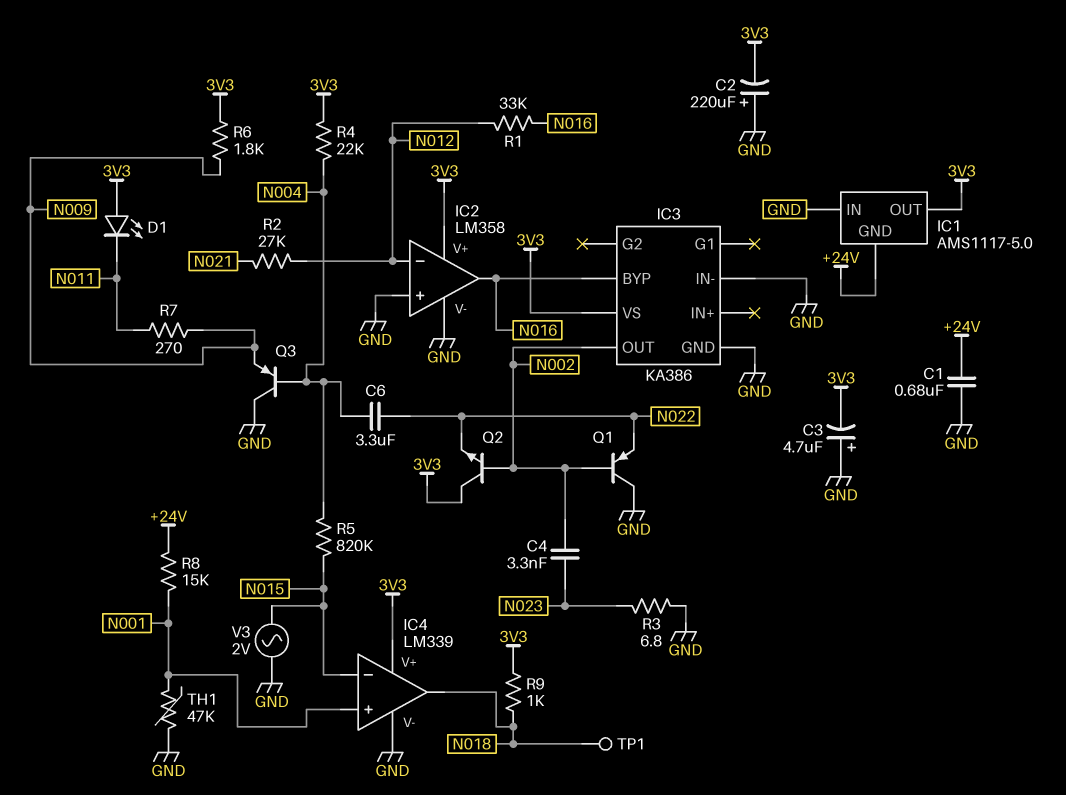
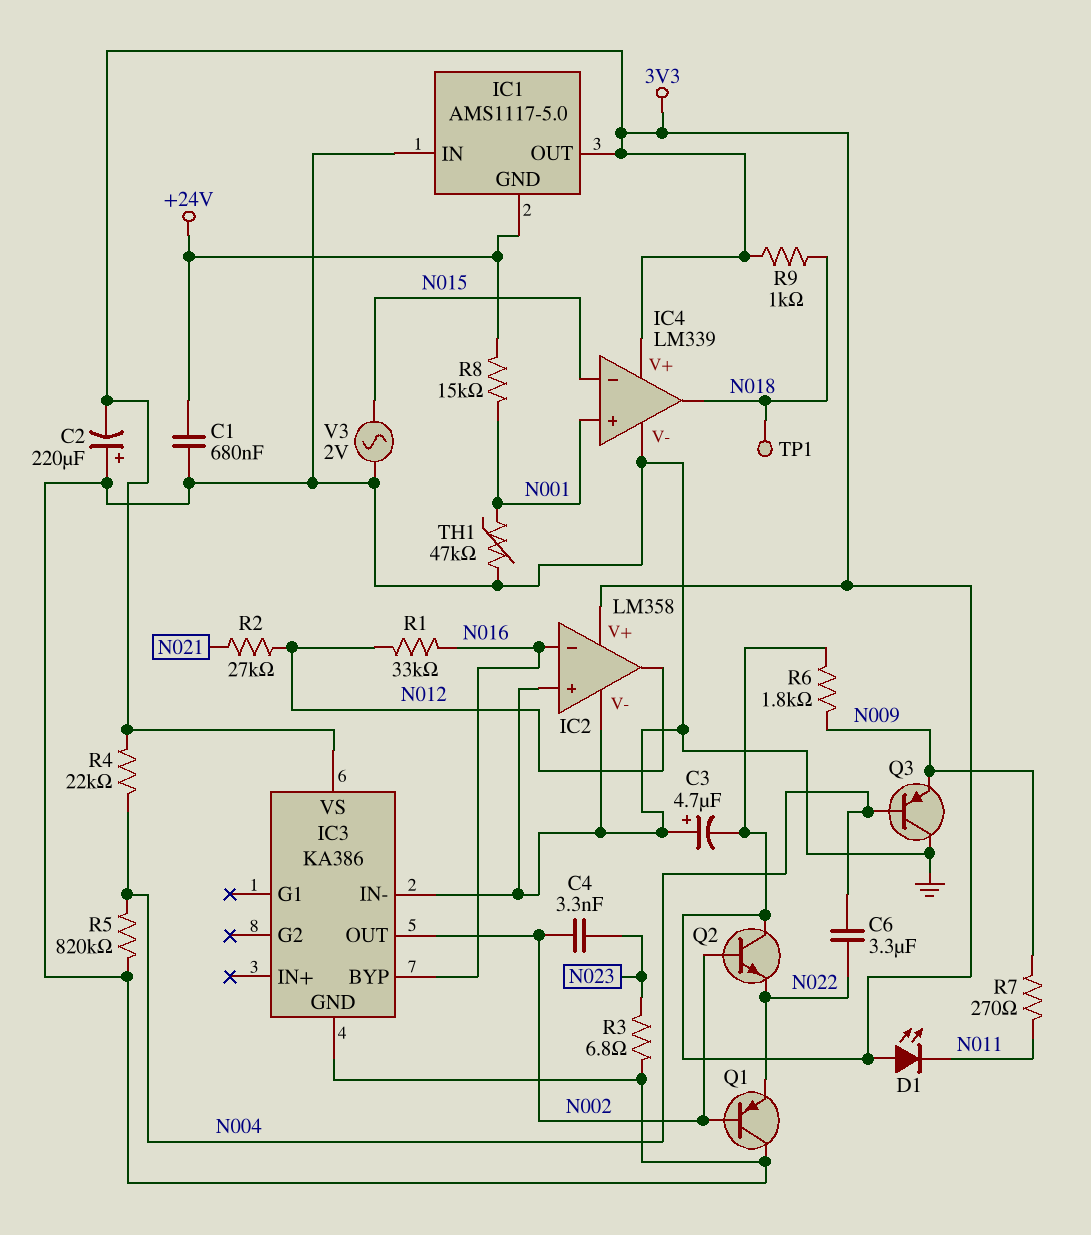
IC2 pin in-: N012 -> N016
IC2 pin out: N016 -> N012
R5: 820k (N004, N015) -> 820k (GND, N004)

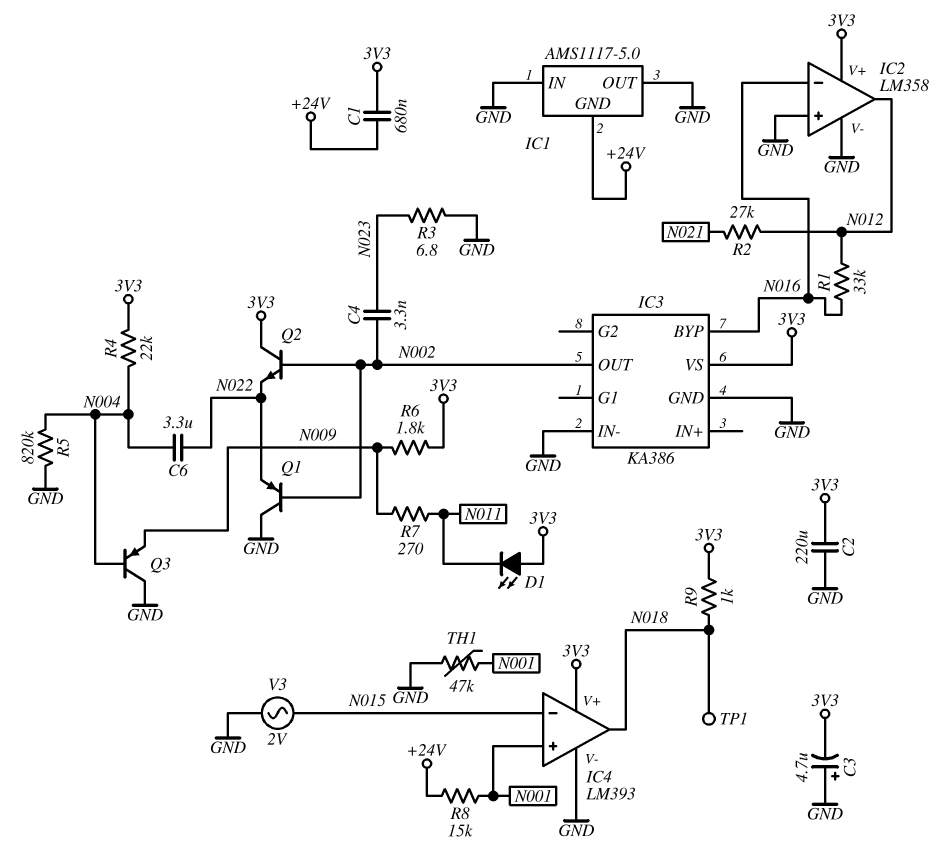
C1: 680nF (+24V, GND) -> 680nF (+24V, 3V3)
C2: 220uF (plus GND, minus 3V3) -> 220uF (3V3, GND)
IC1 pin OUT: 3V3 -> GND
IC4: LM339 -> LM393

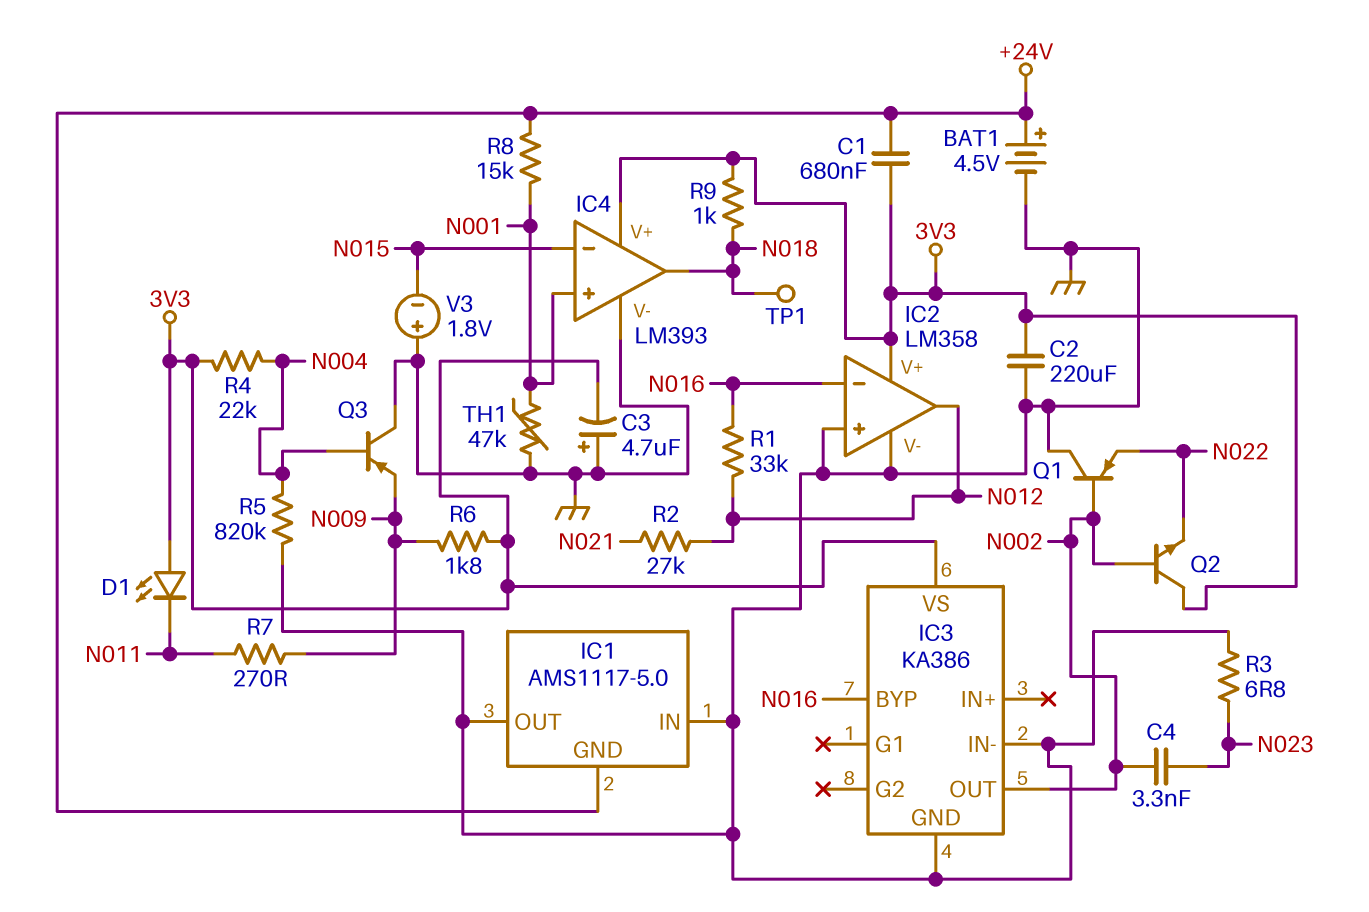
BAT1: none -> 4.5V (plus +24V, minus GND)
C6: 3.3uF (N004, N022) -> none
V3: AC 2V (GND, N015) -> 1.8V (plus GND, minus N015)

